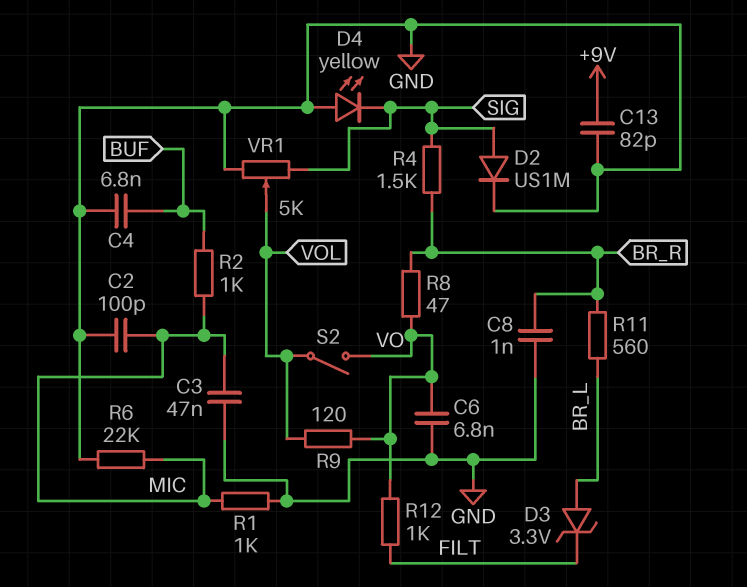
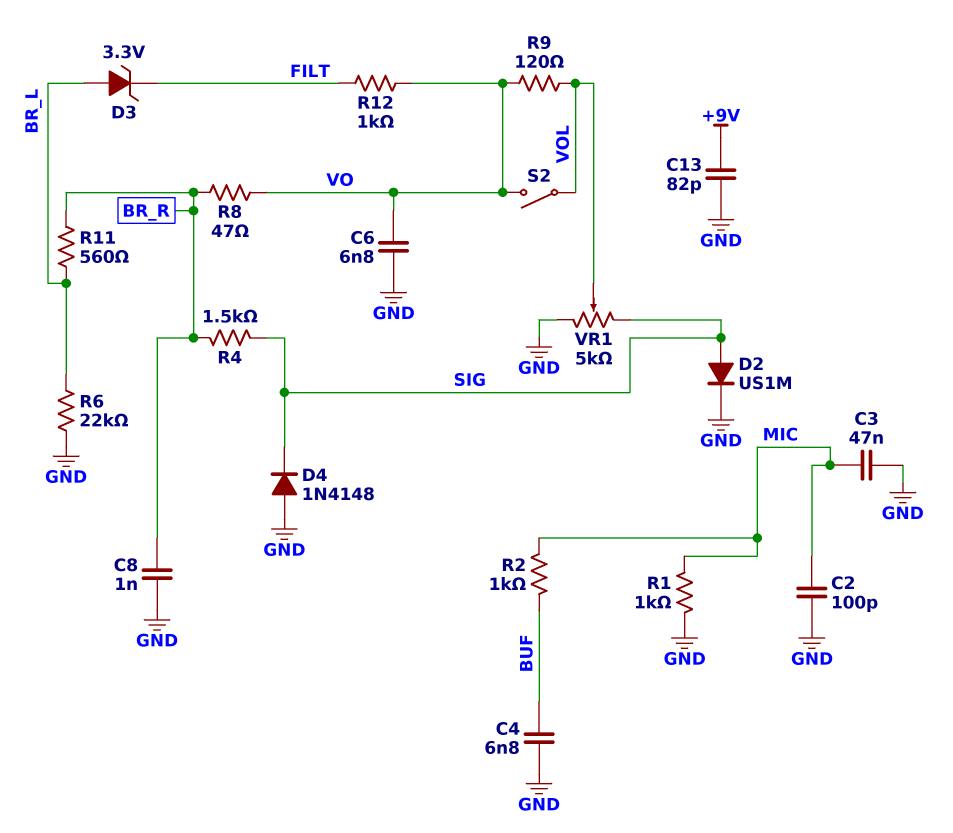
D4: LED yellow (A GND, K SIG) -> diode 1N4148 (A GND, K SIG)
R6: 22k (GND, MIC) -> 22k (BR_L, GND)

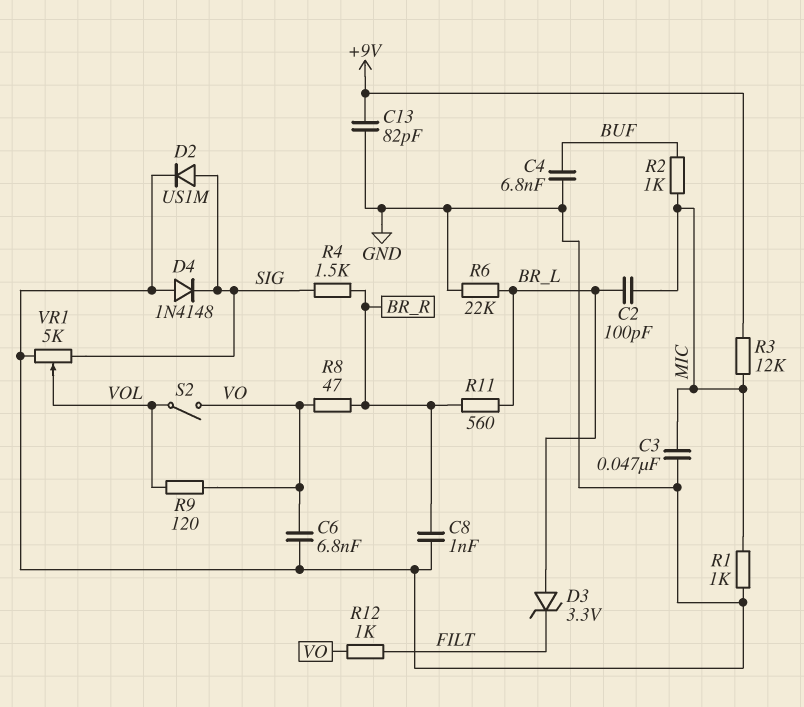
C2: 100pF (GND, MIC) -> 100pF (BR_L, MIC)
R3: none -> 12k (+9V, MIC)

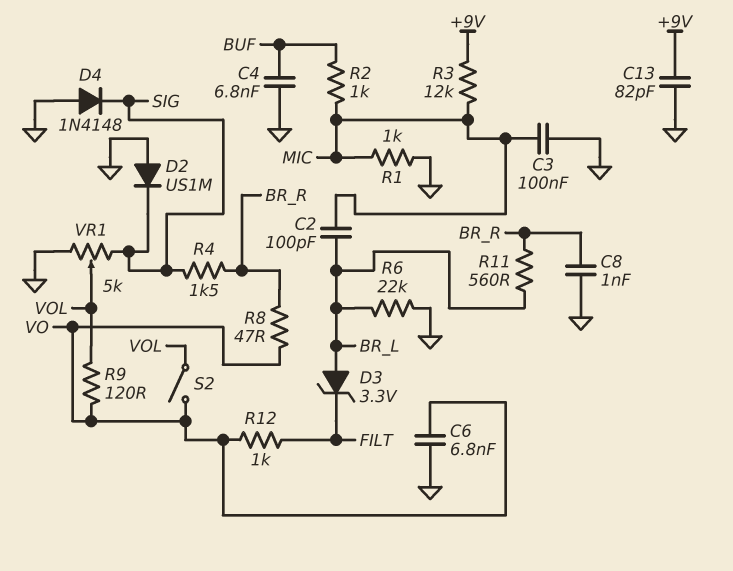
C3: 47nF (GND, MIC) -> 100nF (GND, MIC)
D2: diode US1M (A SIG, K GND) -> diode US1M (A GND, K SIG)

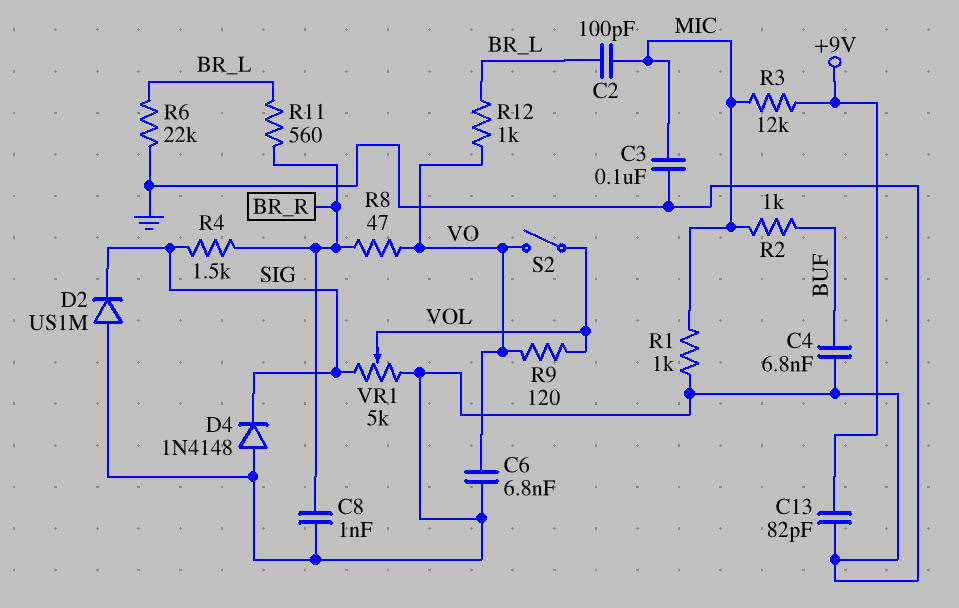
D3: zener 3.3V (A BR_L, K FILT) -> none
R12: 1k (FILT, VO) -> 1k (BR_L, VO)

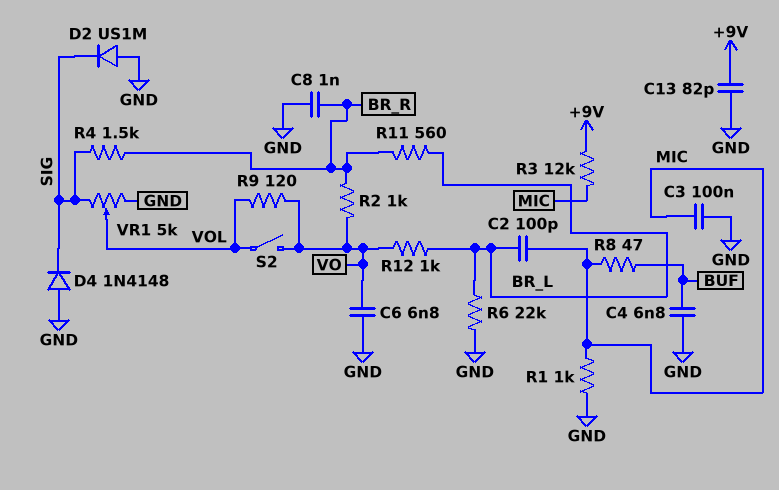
R2: 1k (BUF, MIC) -> 1k (BR_R, VO)
R8: 47 (BR_R, VO) -> 47 (BUF, MIC)

